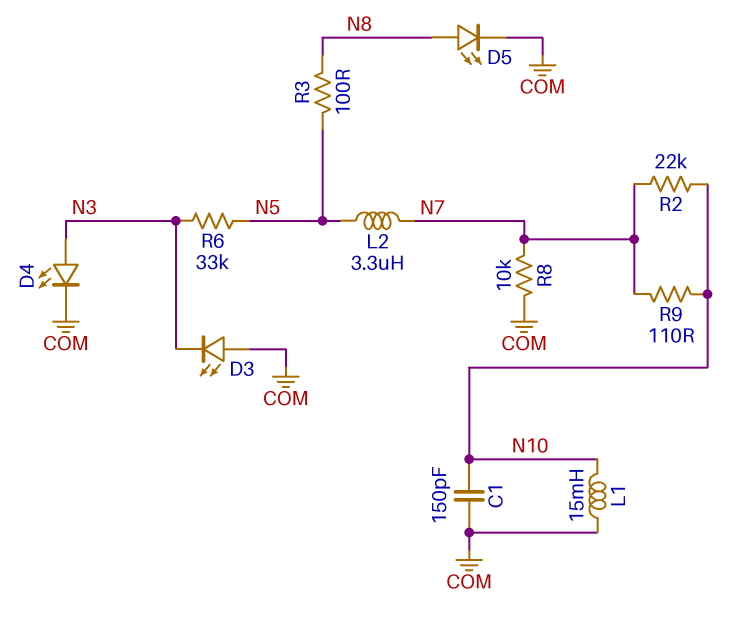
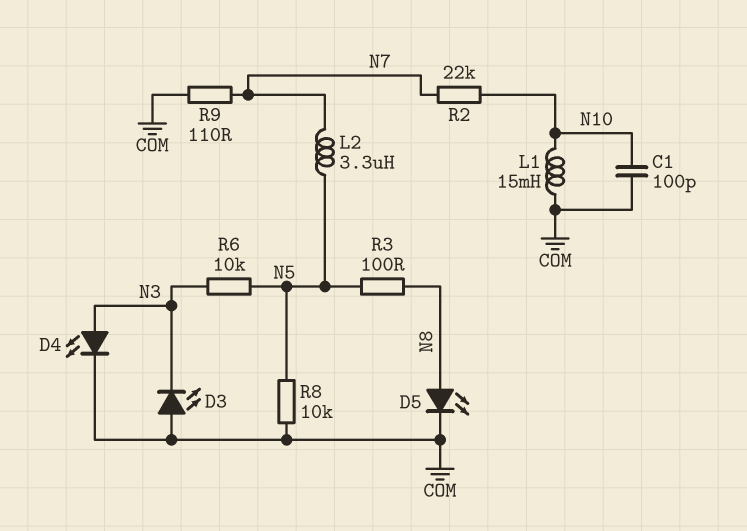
C1: 150pF (COM, N10) -> 100pF (COM, N10)
R6: 33k (N3, N5) -> 10k (N3, N5)
R8: 10k (COM, N7) -> 10k (COM, N5)
R9: 110 (N7, N10) -> 110 (COM, N7)

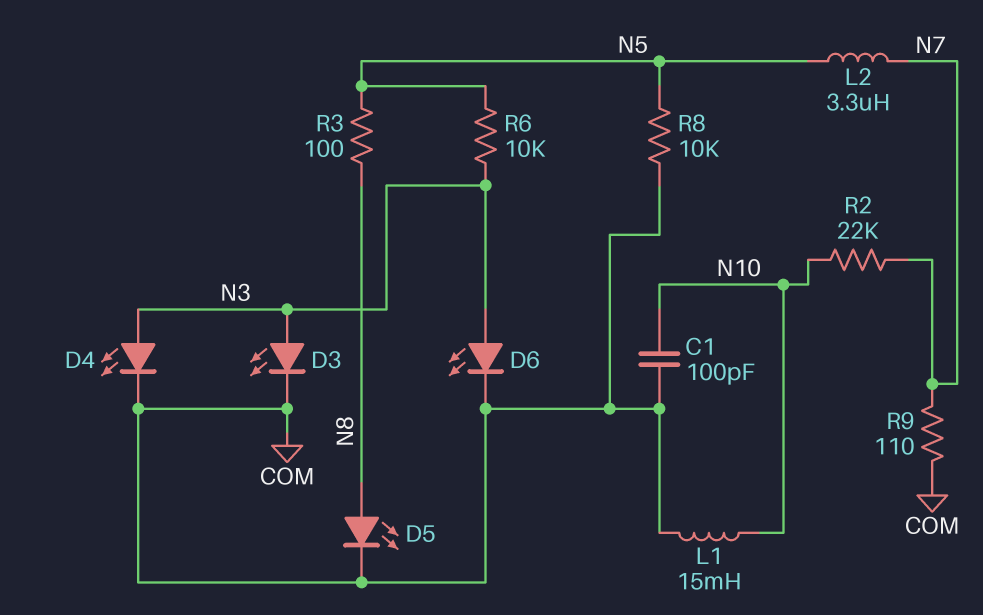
D3: LED (A COM, K N3) -> LED (A N3, K COM)
D6: none -> LED (A N3, K COM)

